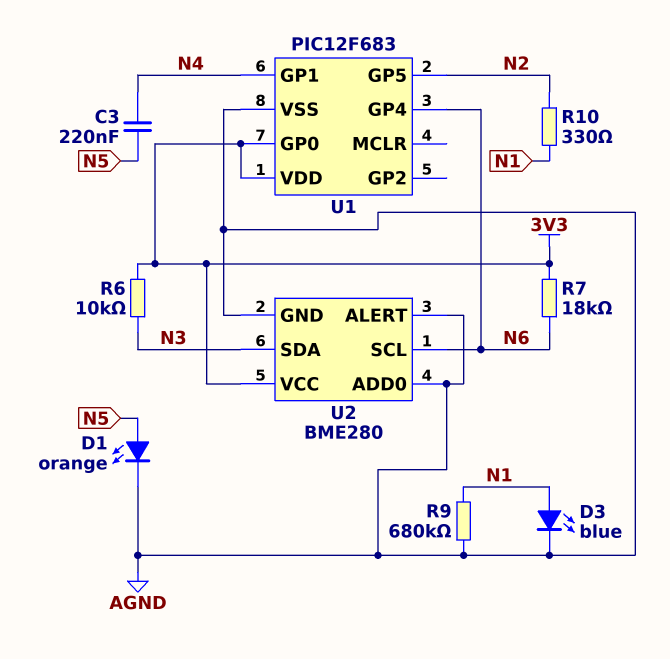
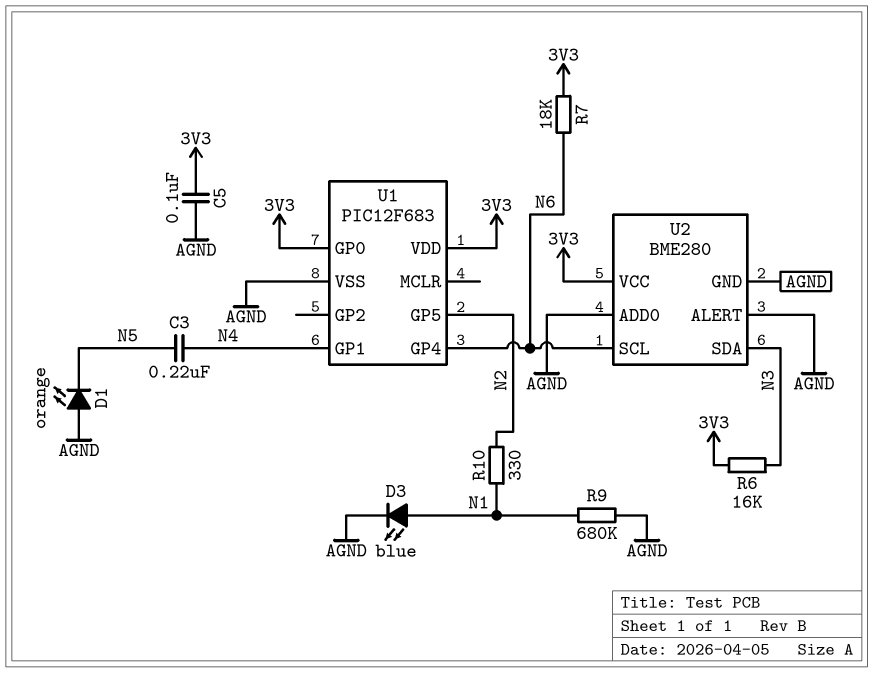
C5: none -> 100nF (3V3, AGND)
D1: LED orange (A N5, K AGND) -> LED orange (A AGND, K N5)
R6: 10k (3V3, N3) -> 16k (3V3, N3)

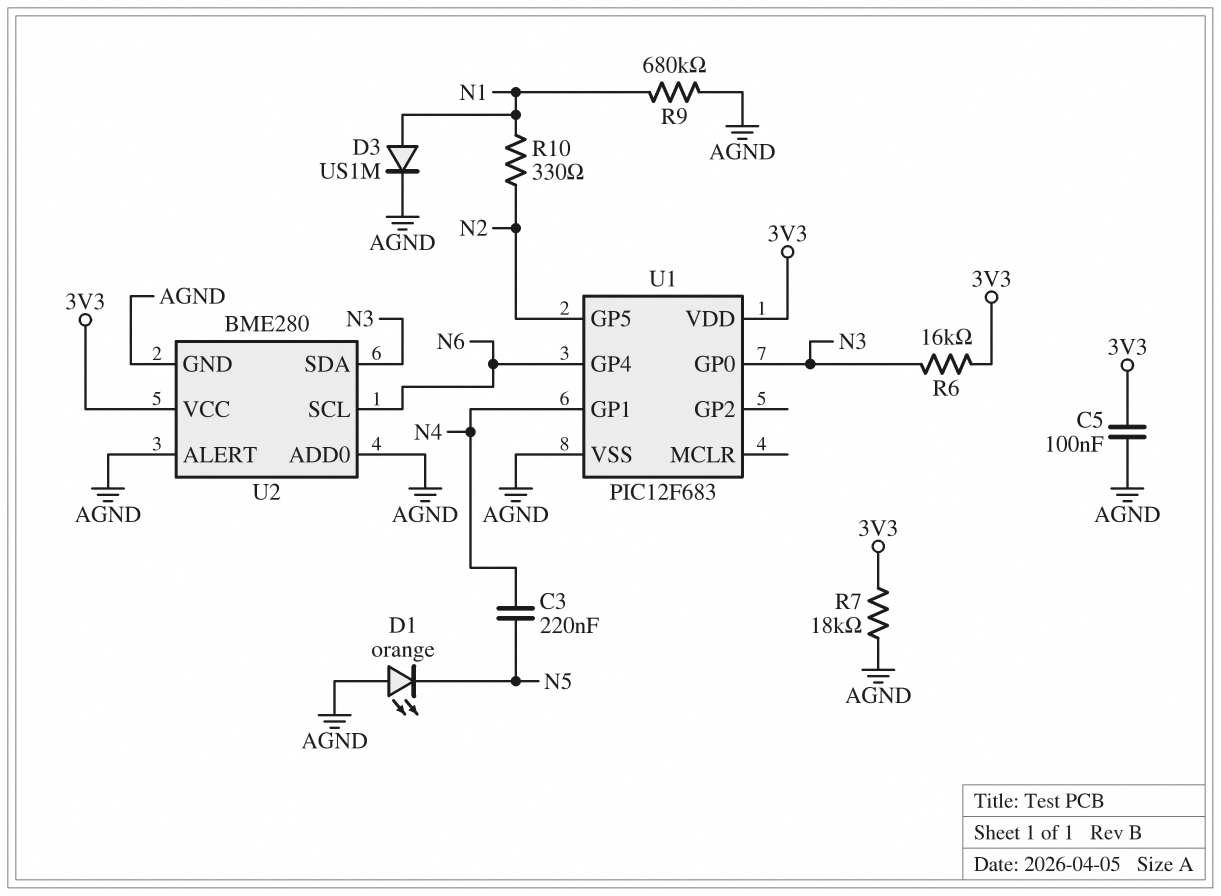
D3: LED blue (A N1, K AGND) -> diode US1M (A N1, K AGND)
R7: 18k (3V3, N6) -> 18k (3V3, AGND)
U1 pin GP0: 3V3 -> N3

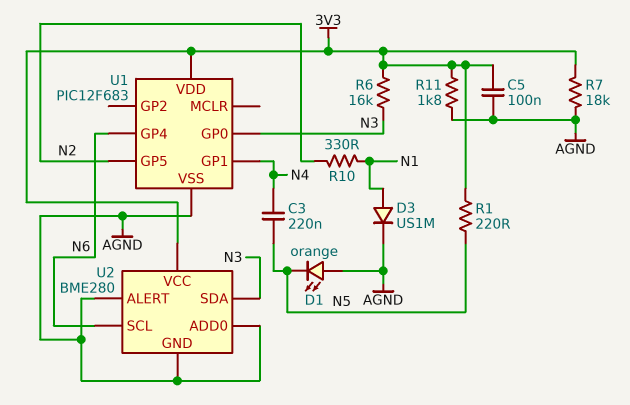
R1: none -> 220 (3V3, N5)
R9: 680k (AGND, N1) -> none
R11: none -> 1.8k (3V3, AGND)

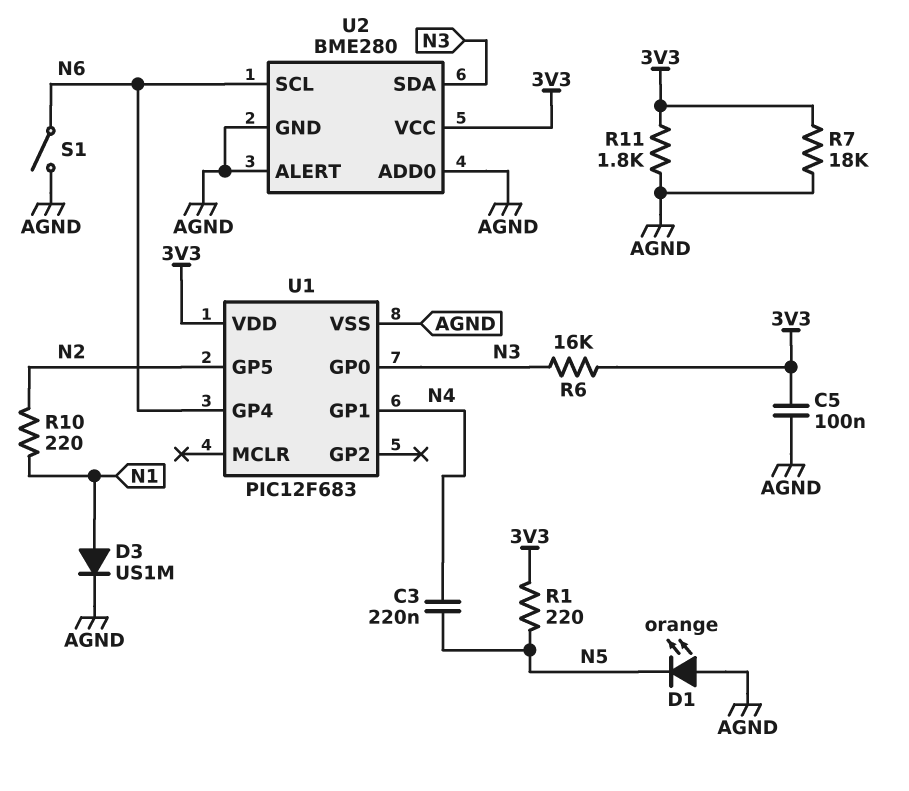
R10: 330 (N1, N2) -> 220 (N1, N2)
S1: none -> switch (AGND, N6)

